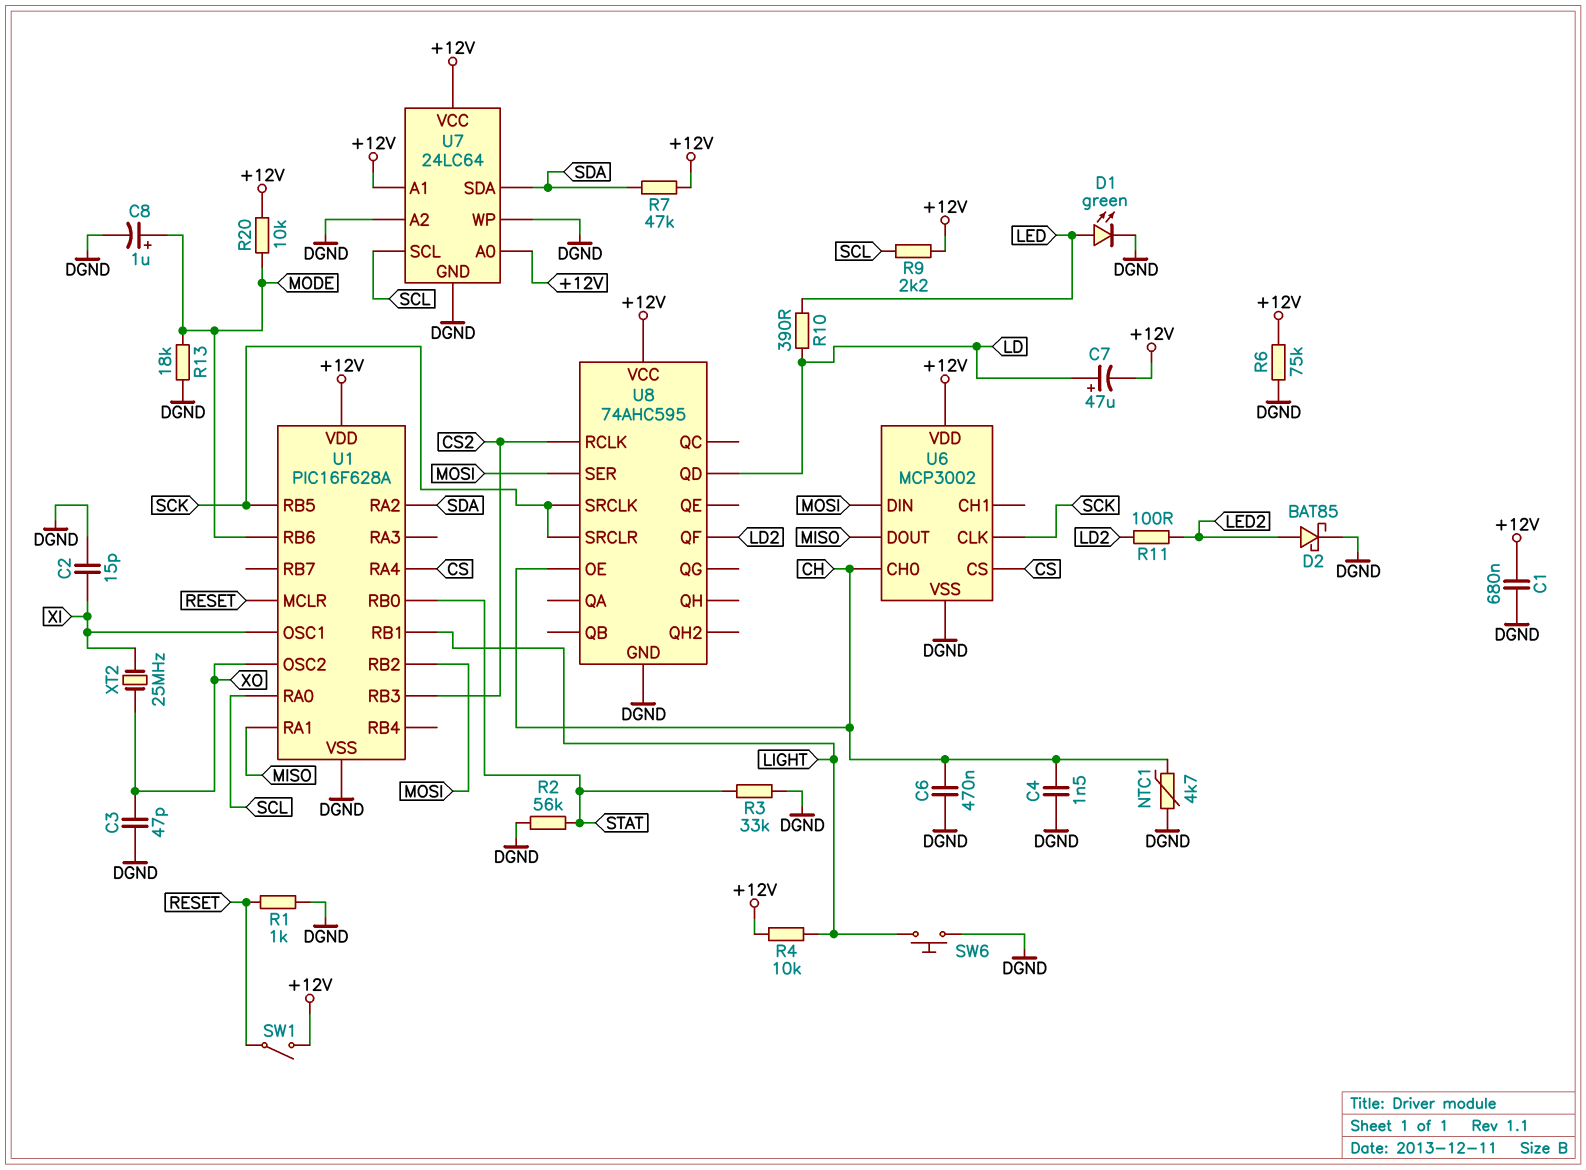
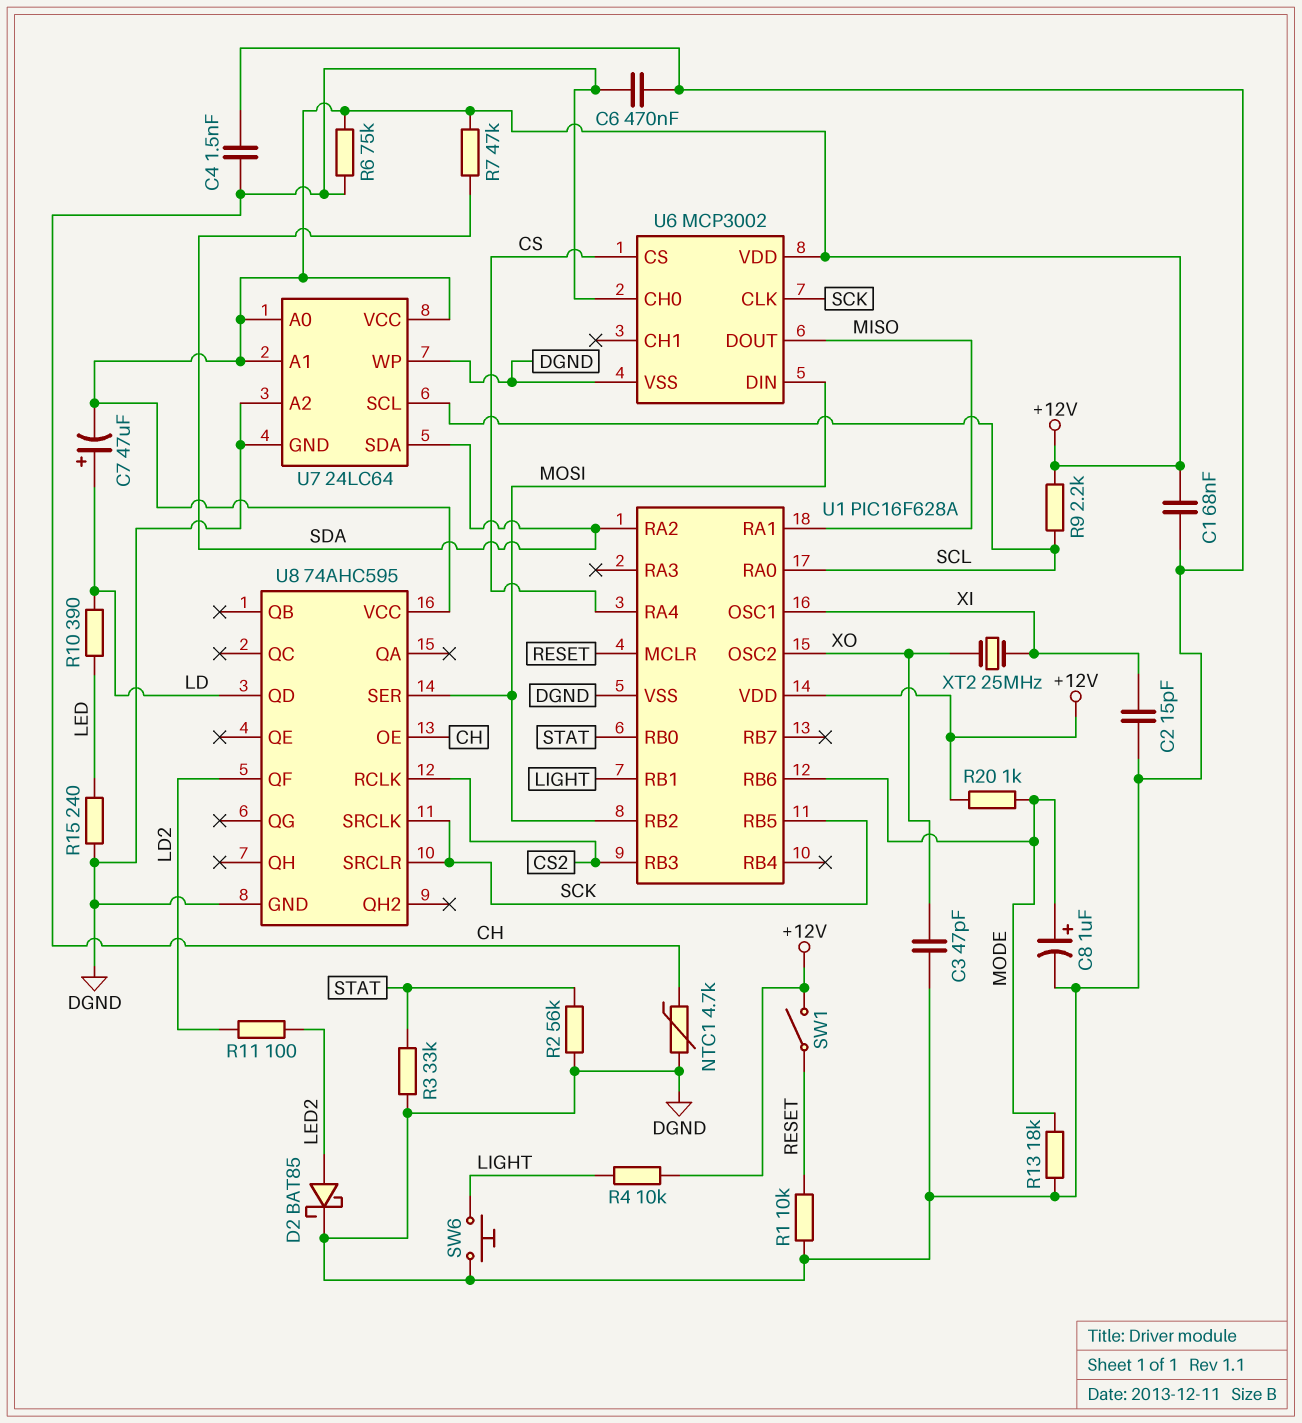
C1: 680nF (+12V, DGND) -> 68nF (+12V, DGND)
D1: LED green (A LED, K DGND) -> none
R1: 1k (DGND, RESET) -> 10k (DGND, RESET)
R6: 75k (+12V, DGND) -> 75k (+12V, CH)
R15: none -> 240 (DGND, LED)
R20: 10k (+12V, MODE) -> 1k (+12V, MODE)

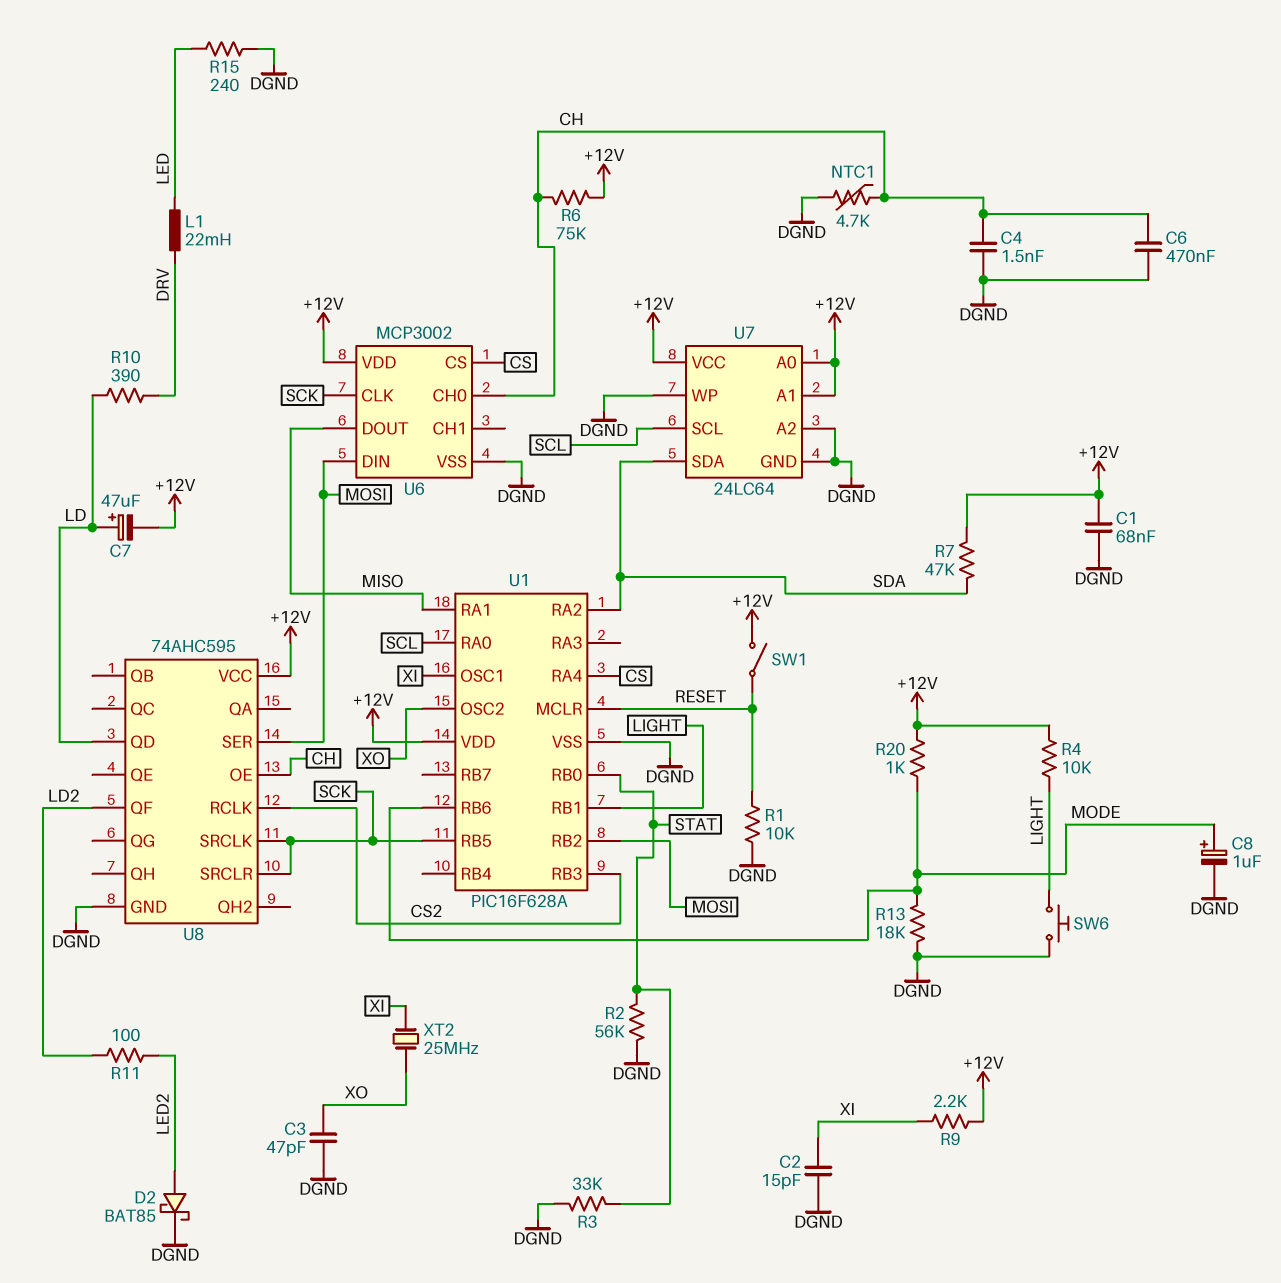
L1: none -> 22mH (DRV, LED)
R9: 2.2k (+12V, SCL) -> 2.2k (+12V, XI)
R10: 390 (LD, LED) -> 390 (DRV, LD)

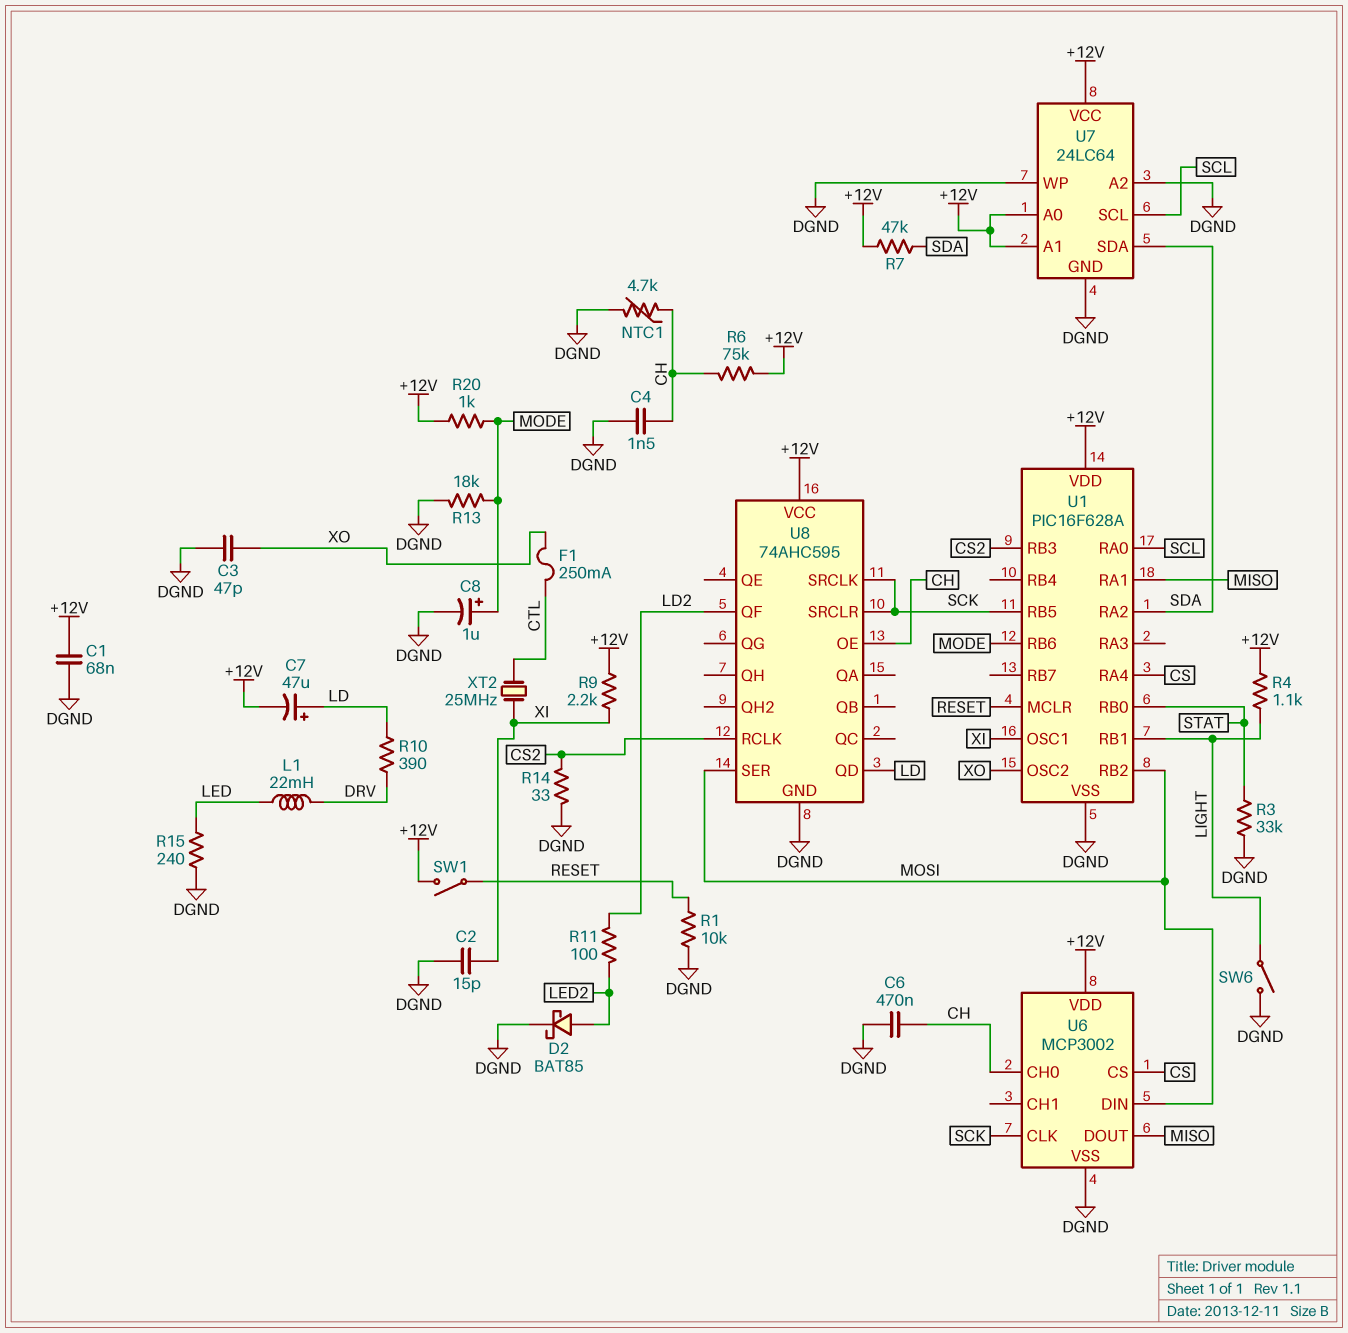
F1: none -> 250mA (CTL, XO)
R2: 56k (DGND, STAT) -> none
R4: 10k (+12V, LIGHT) -> 1.1k (+12V, LIGHT)
R14: none -> 33 (CS2, DGND)
SW6: button (DGND, LIGHT) -> switch (DGND, LIGHT)
XT2: 25MHz (XI, XO) -> 25MHz (CTL, XI)

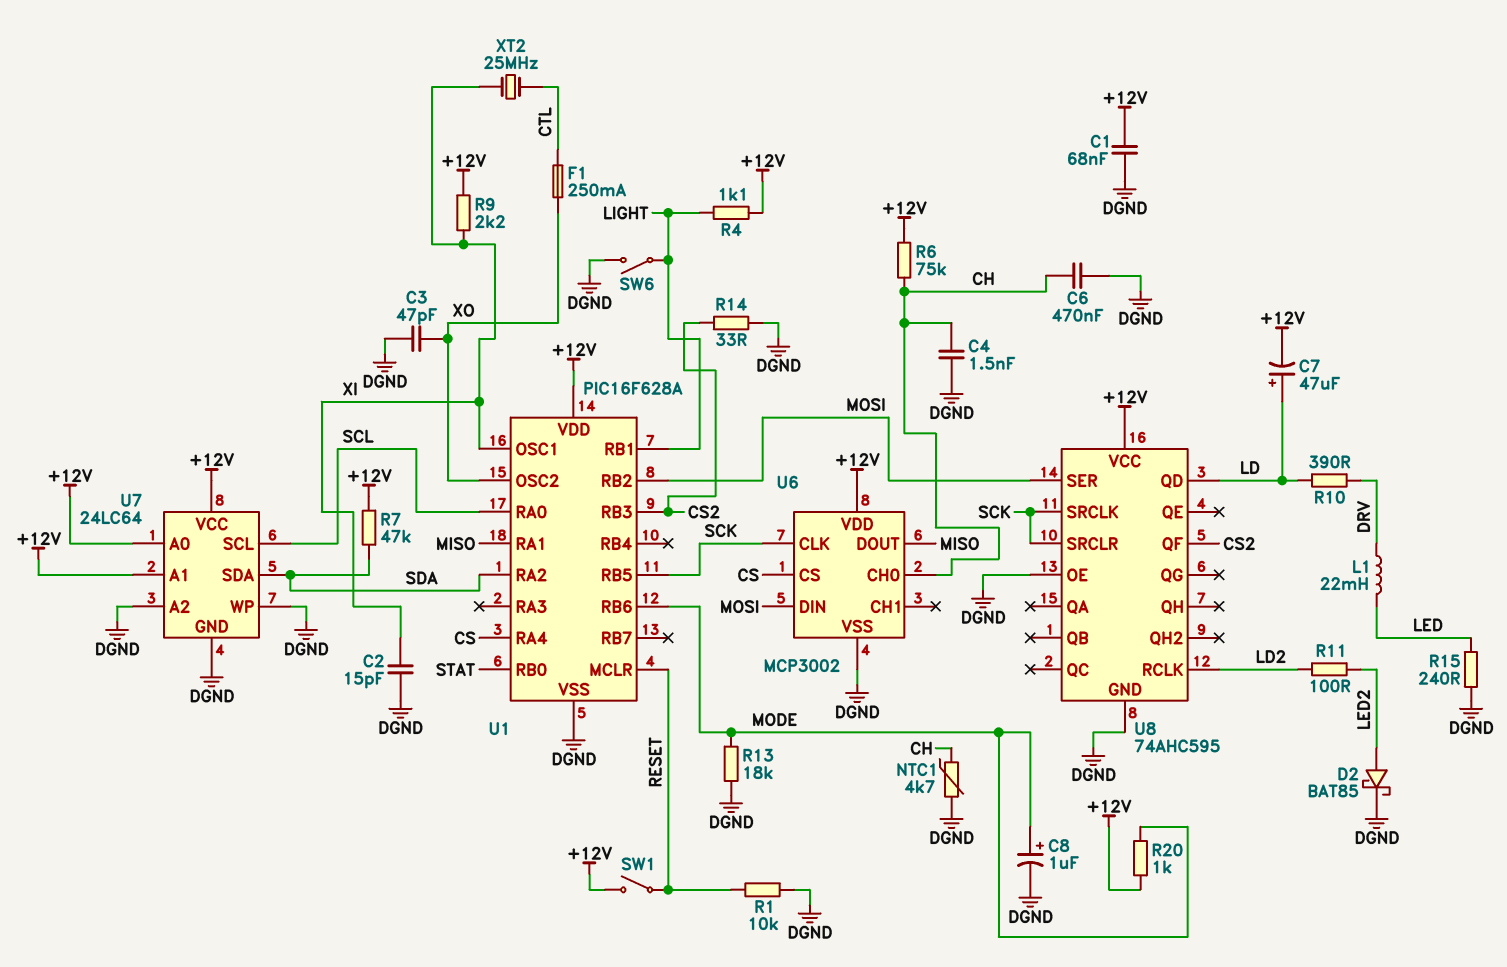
R3: 33k (DGND, STAT) -> none
U8 pin OE: CH -> DGND
U8 pin QF: LD2 -> CS2
U8 pin RCLK: CS2 -> LD2

